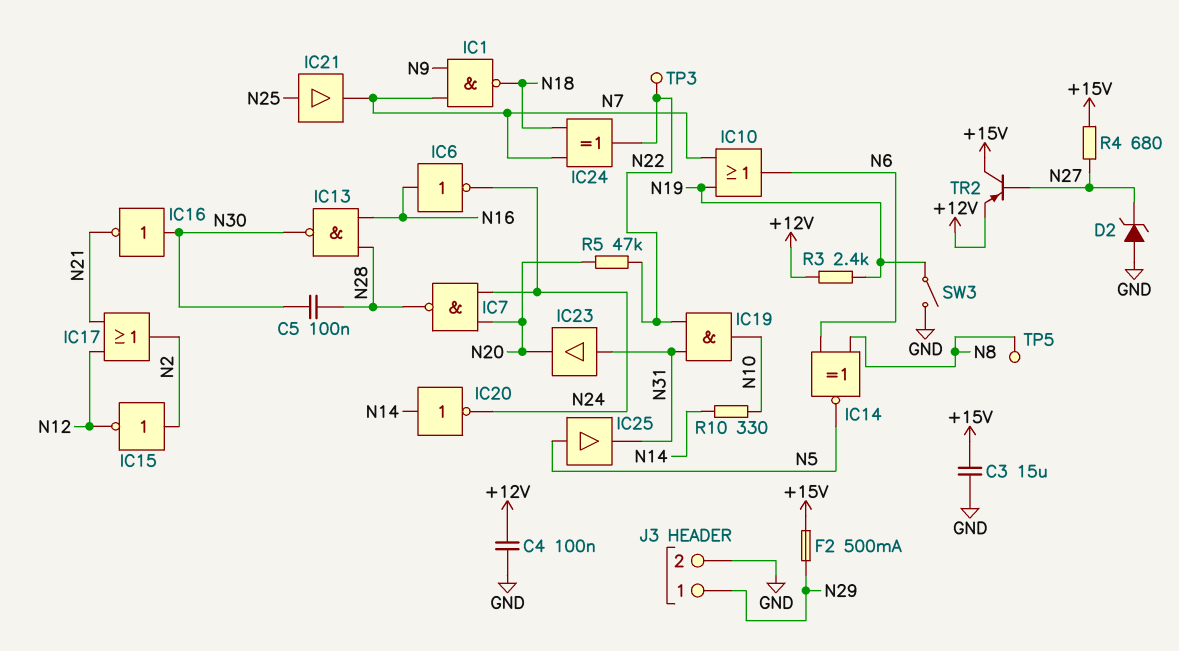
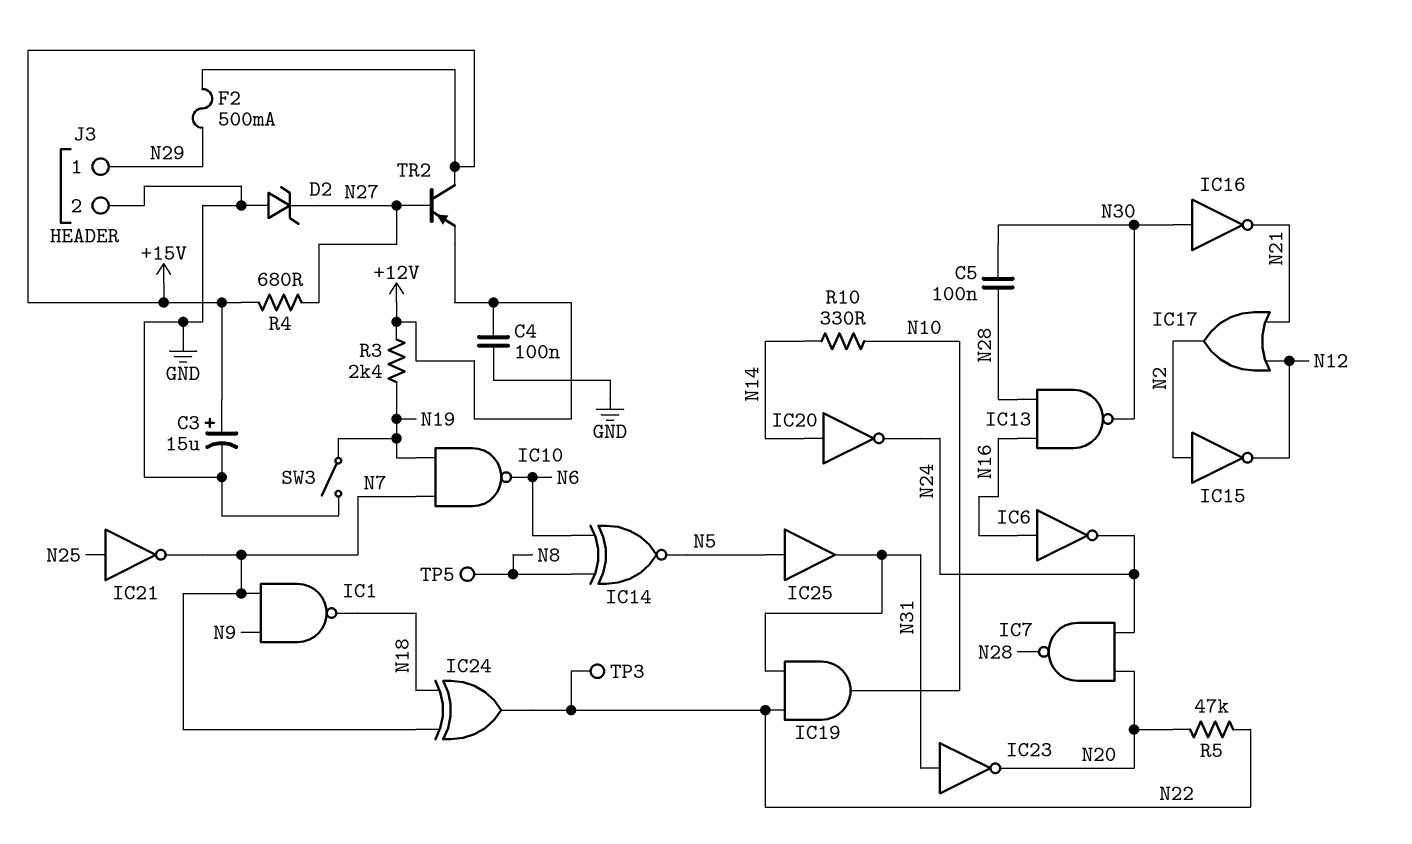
C3: 15uF (+15V, GND) -> 15uF (plus +15V, minus GND)
IC10: OR (in N7, in N19, out N6) -> NAND (in N7, in N19, out N6)
IC21: buffer (in N25, out N7) -> NOT (in N25, out N7)
IC23: buffer (in N31, out N20) -> NOT (in N31, out N20)

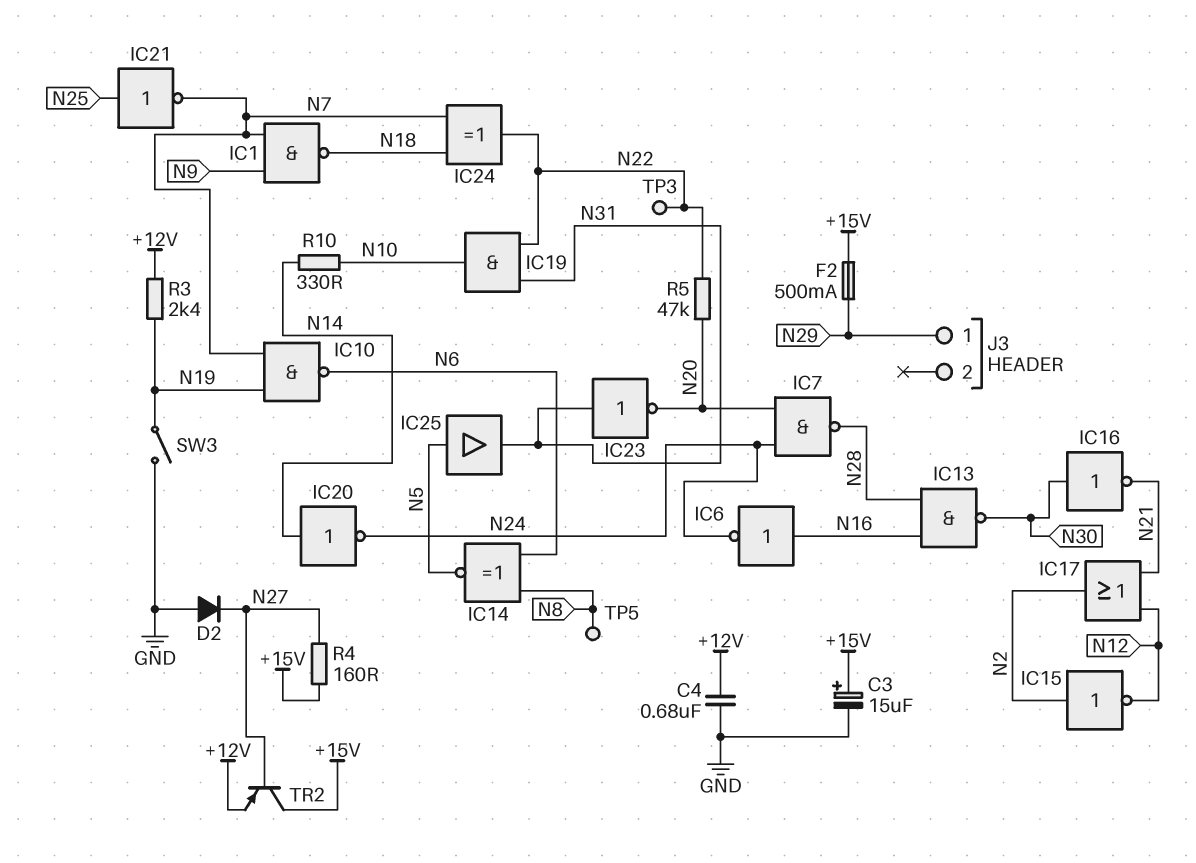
C4: 100nF (+12V, GND) -> 680nF (+12V, GND)
C5: 100nF (N28, N30) -> none
D2: zener (A GND, K N27) -> diode (A GND, K N27)
J3 pin 2: GND -> none
R4: 680 (+15V, N27) -> 160 (+15V, N27)

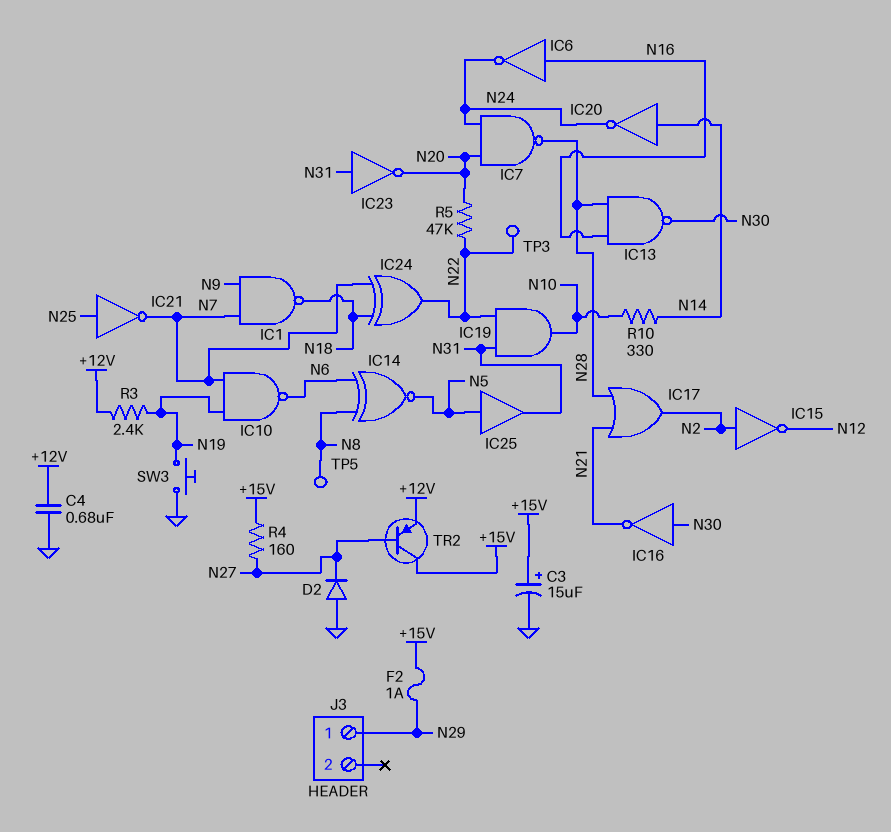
F2: 500mA (+15V, N29) -> 1A (+15V, N29)
IC17: OR (in N12, in N21, out N2) -> OR (in N21, in N28, out N2)
SW3: switch (GND, N19) -> button (GND, N19)

